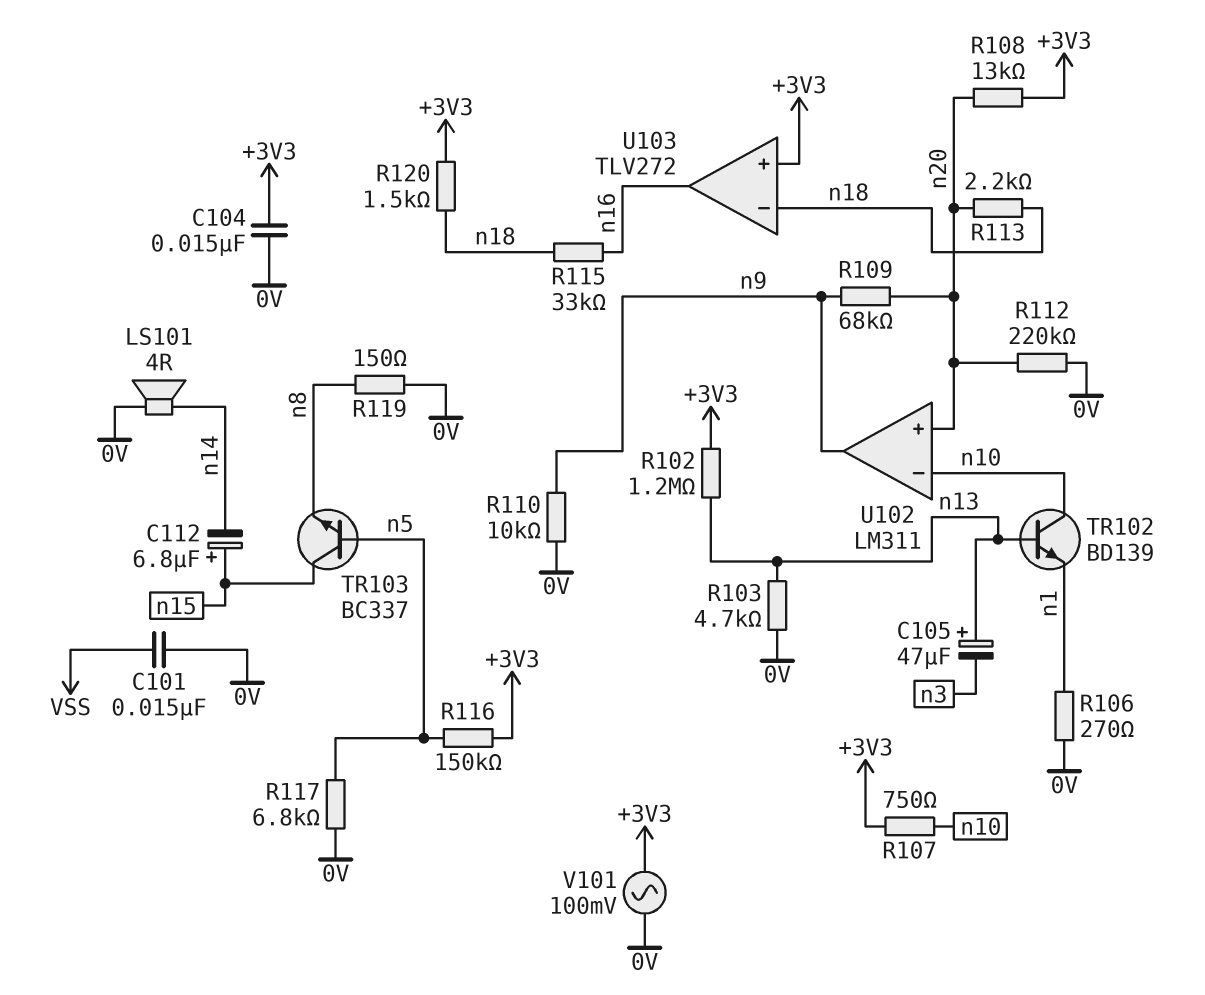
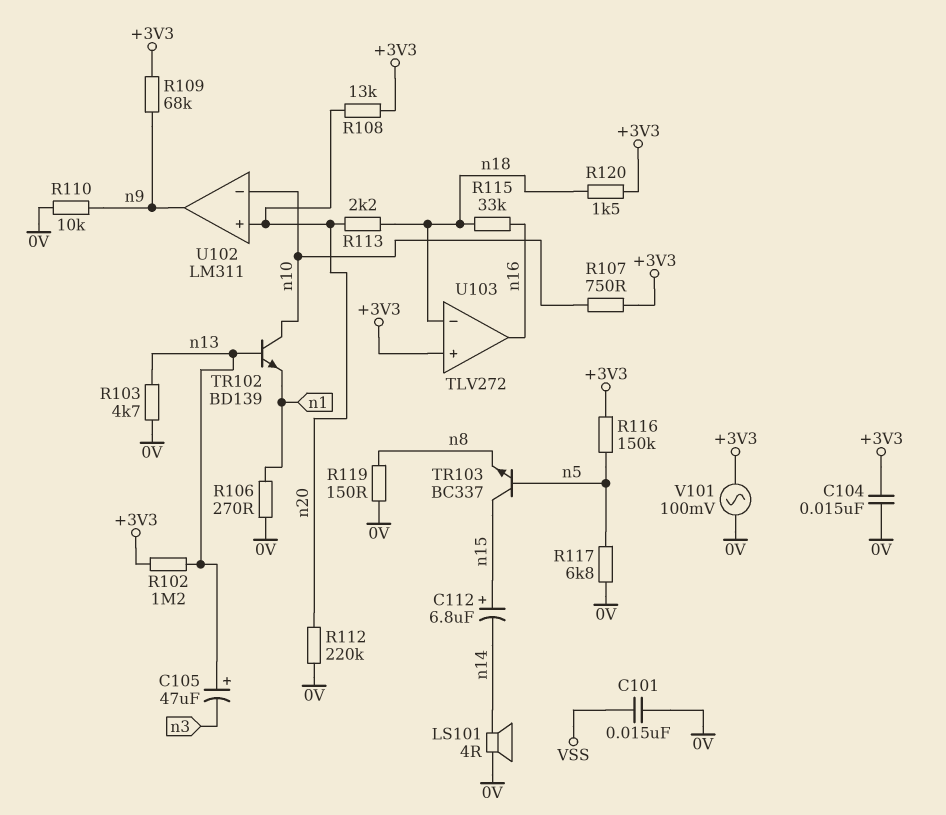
R109: 68k (n9, n20) -> 68k (+3V3, n9)

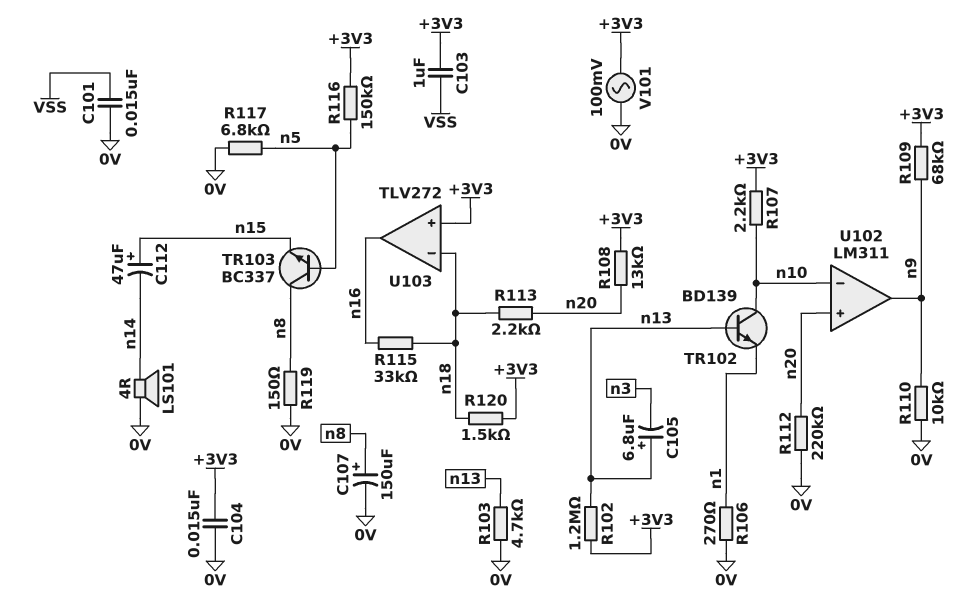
C103: none -> 1uF (+3V3, VSS)
C105: 47uF (plus n13, minus n3) -> 6.8uF (plus n13, minus n3)
C107: none -> 150uF (plus n8, minus 0V)
C112: 6.8uF (plus n15, minus n14) -> 47uF (plus n15, minus n14)
R107: 750 (+3V3, n10) -> 2.2k (+3V3, n10)
TR103: NPN BC337 (B n5, C n15, E n8) -> NPN BC337 (B n5, C n8, E n15)

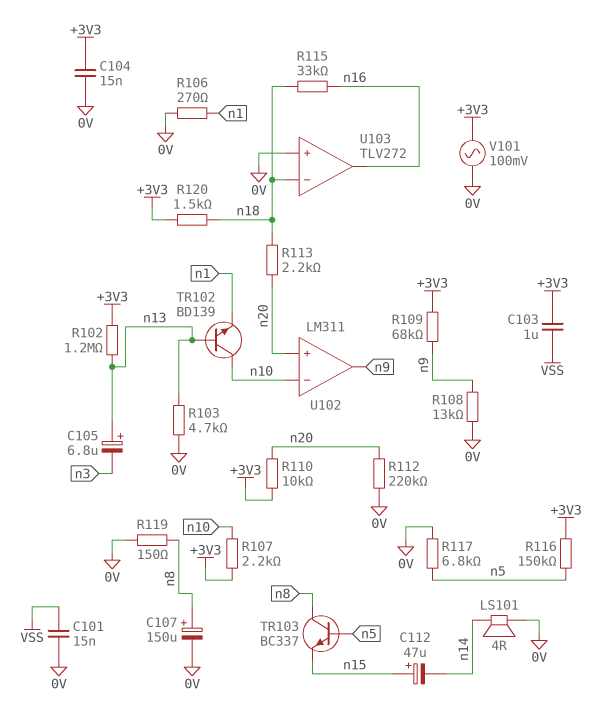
R108: 13k (+3V3, n20) -> 13k (0V, n9)
R110: 10k (0V, n9) -> 10k (+3V3, n20)
U103 pin in+: +3V3 -> 0V

